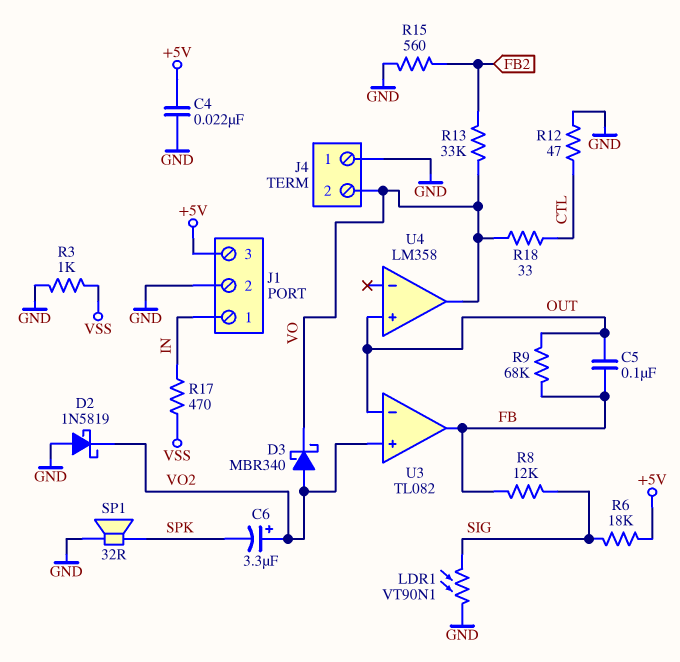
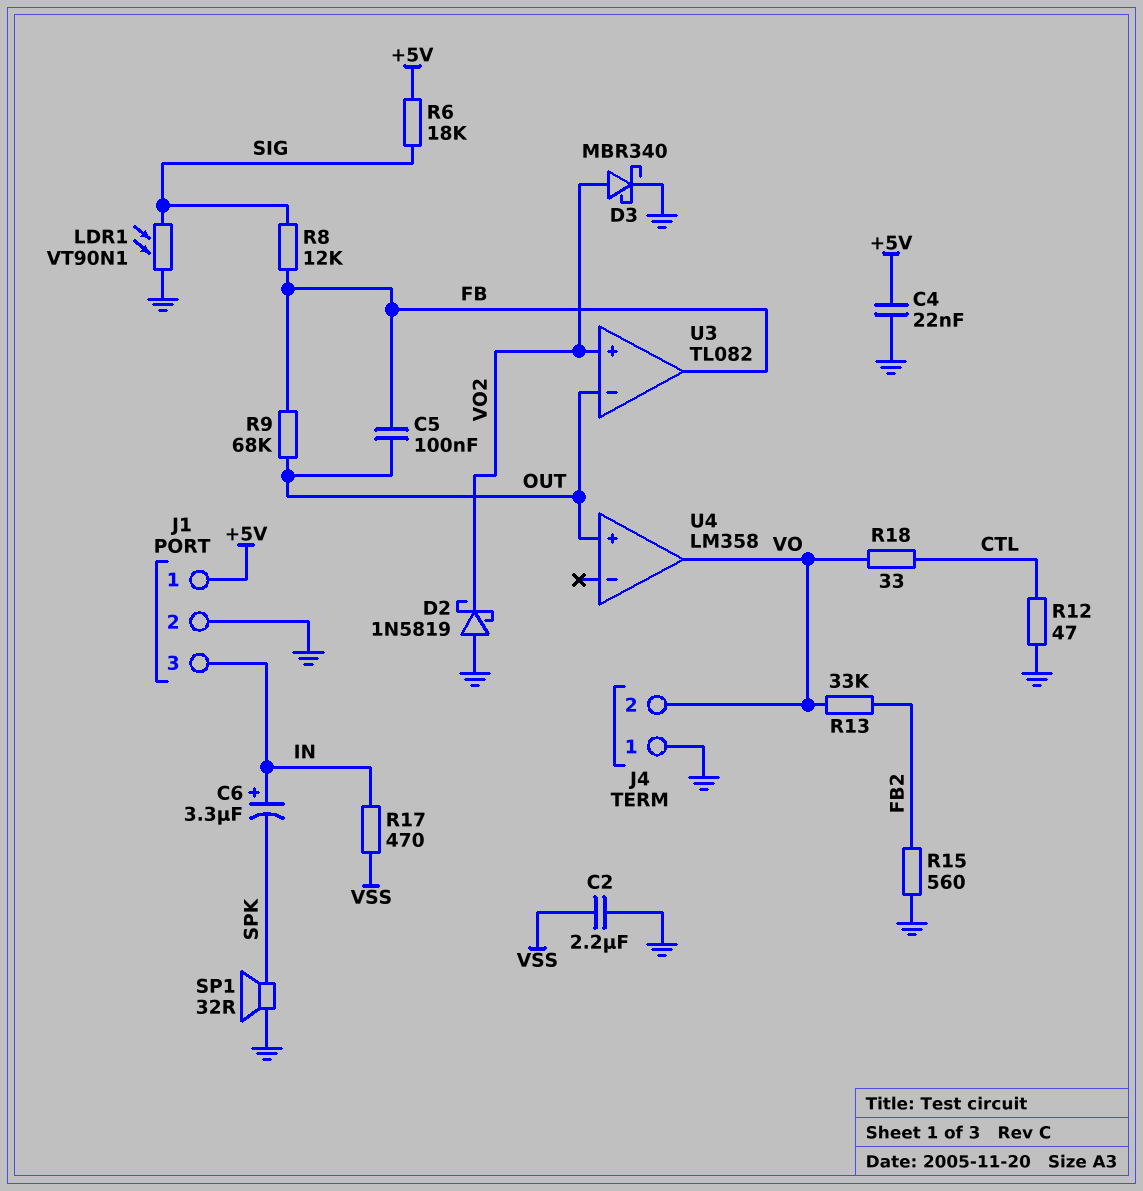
C2: none -> 2.2uF (GND, VSS)
C6: 3.3uF (plus VO2, minus SPK) -> 3.3uF (plus IN, minus SPK)
D3: schottky MBR340 (A VO2, K VO) -> schottky MBR340 (A VO2, K GND)
J1 pin 1: IN -> +5V
J1 pin 3: +5V -> IN
R3: 1k (GND, VSS) -> none

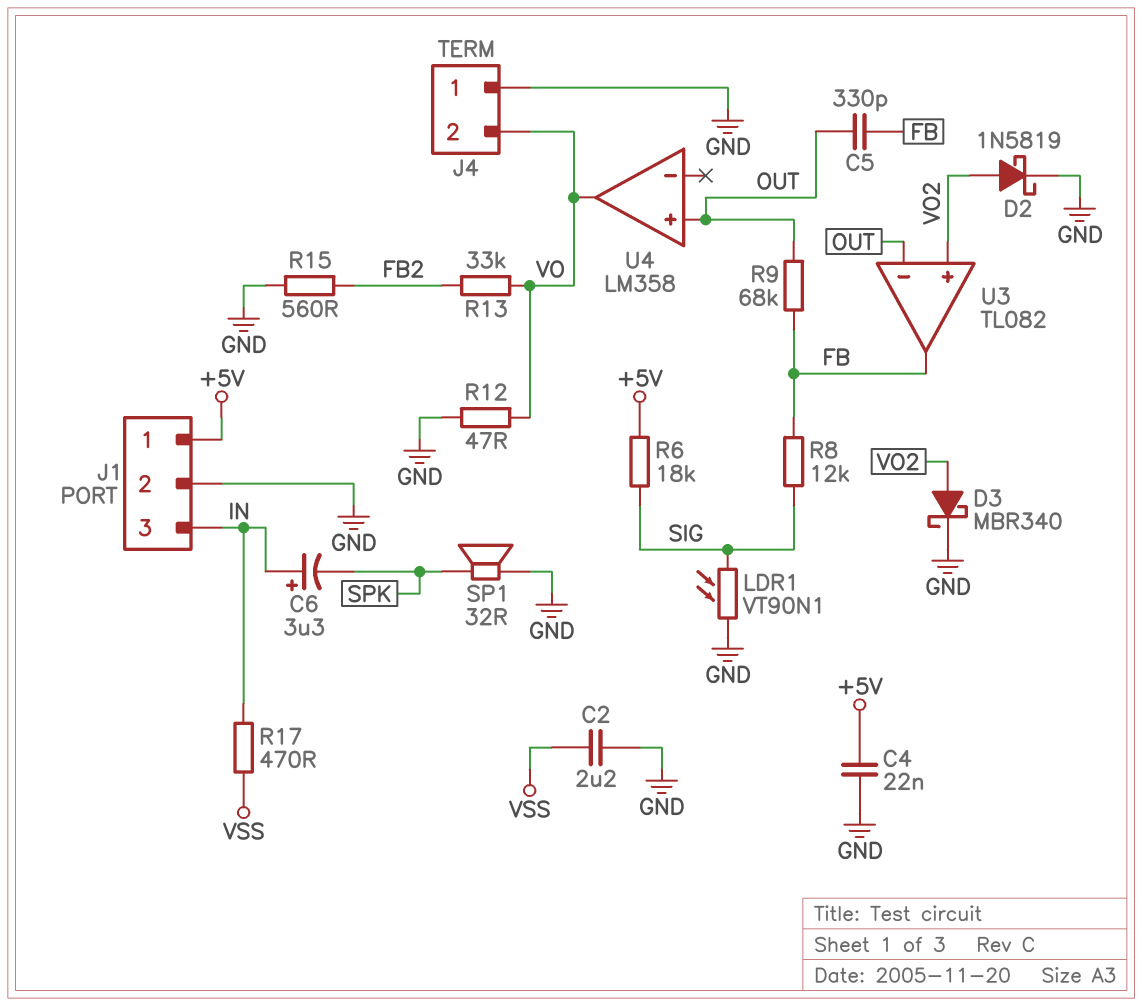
C5: 100nF (FB, OUT) -> 330pF (FB, OUT)
D2: schottky 1N5819 (A GND, K VO2) -> schottky 1N5819 (A VO2, K GND)
R12: 47 (CTL, GND) -> 47 (GND, VO)
R18: 33 (CTL, VO) -> none

